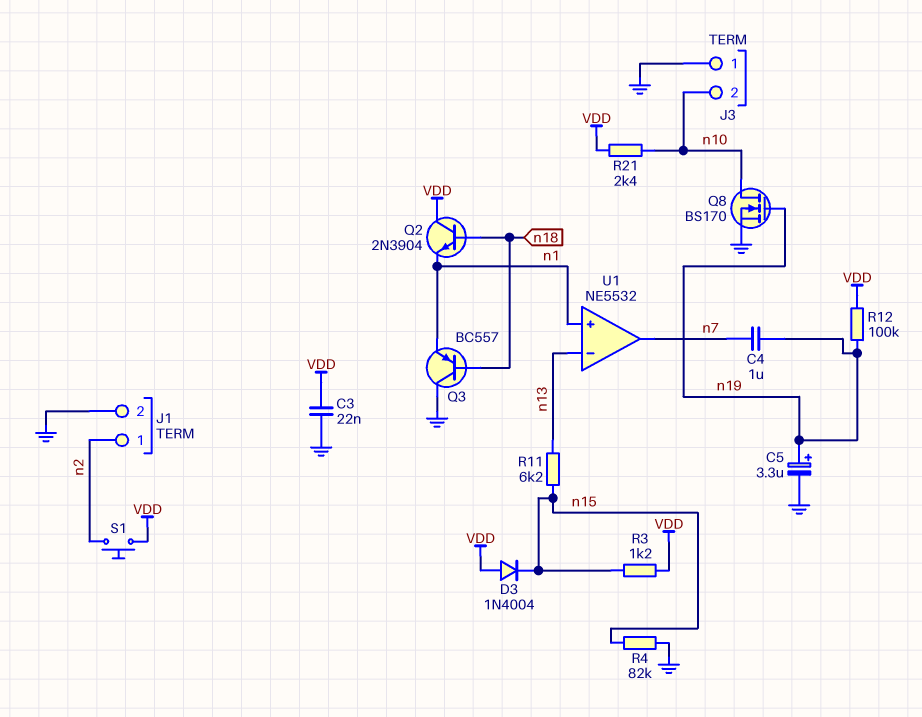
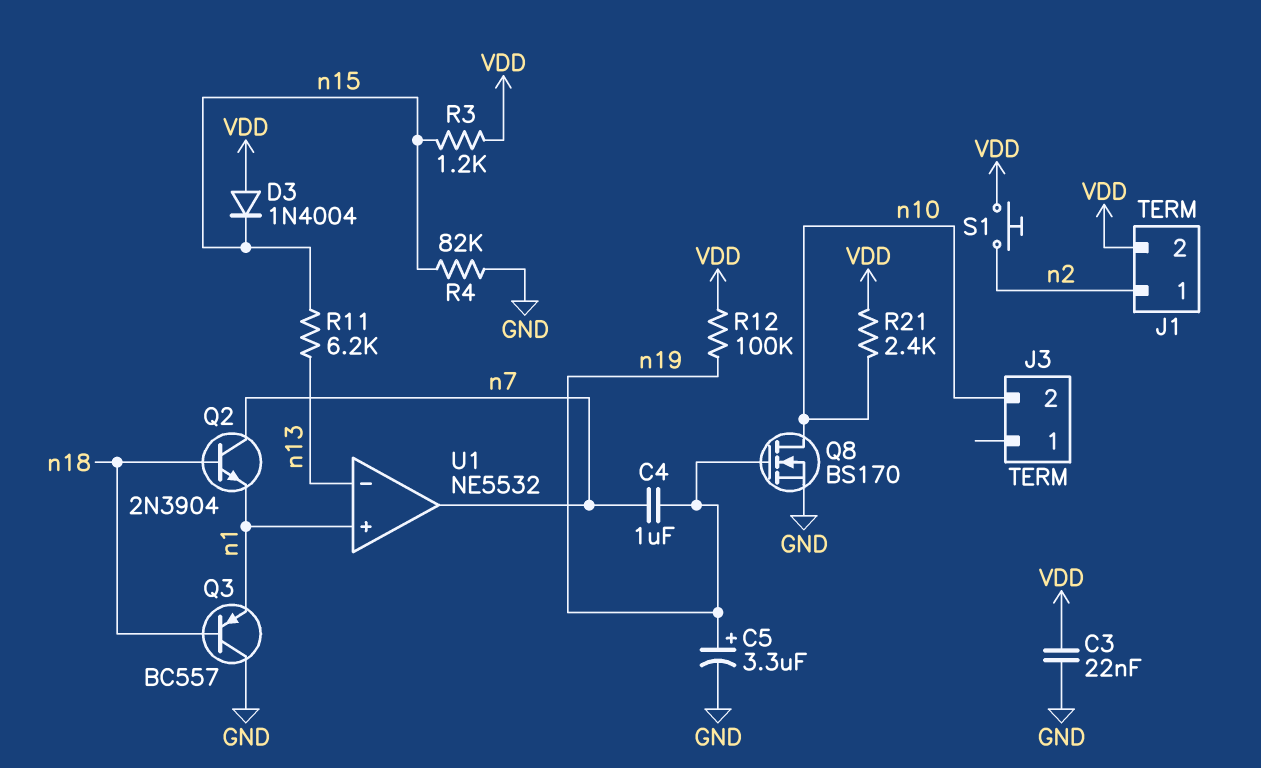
J1 pin 2: GND -> VDD
J3 pin 1: GND -> none
Q2: NPN 2N3904 (B n18, C VDD, E n1) -> NPN 2N3904 (B n18, C n7, E n1)

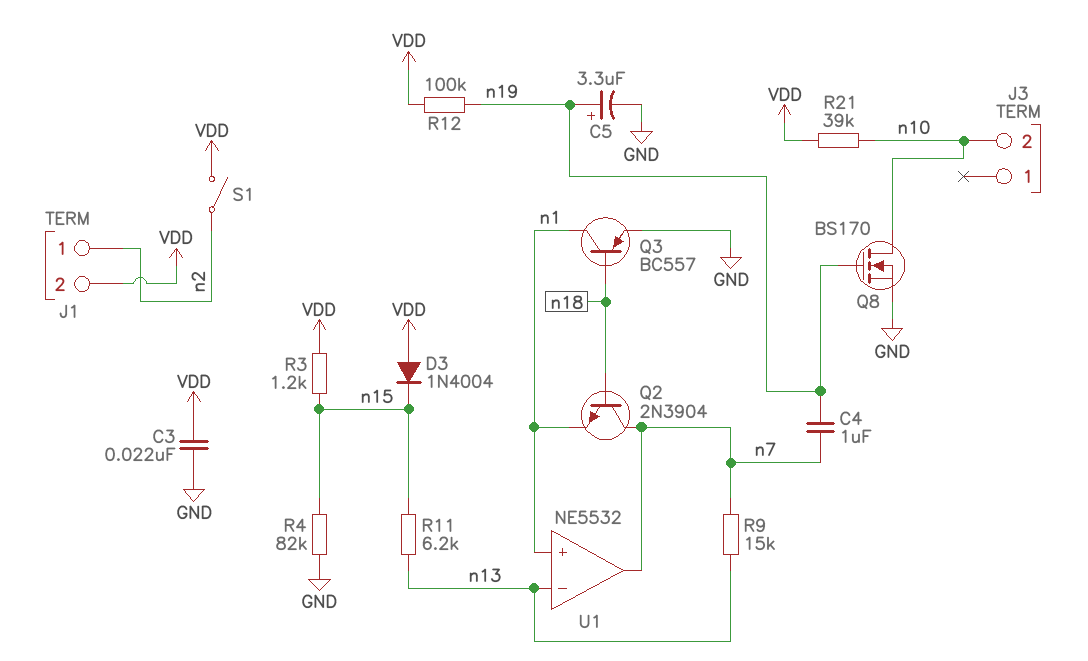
Q3: PNP BC557 (B n18, C GND, E n1) -> PNP BC557 (B n18, C n1, E GND)
R9: none -> 15k (n7, n13)
R21: 2.4k (VDD, n10) -> 39k (VDD, n10)
S1: button (VDD, n2) -> switch (VDD, n2)

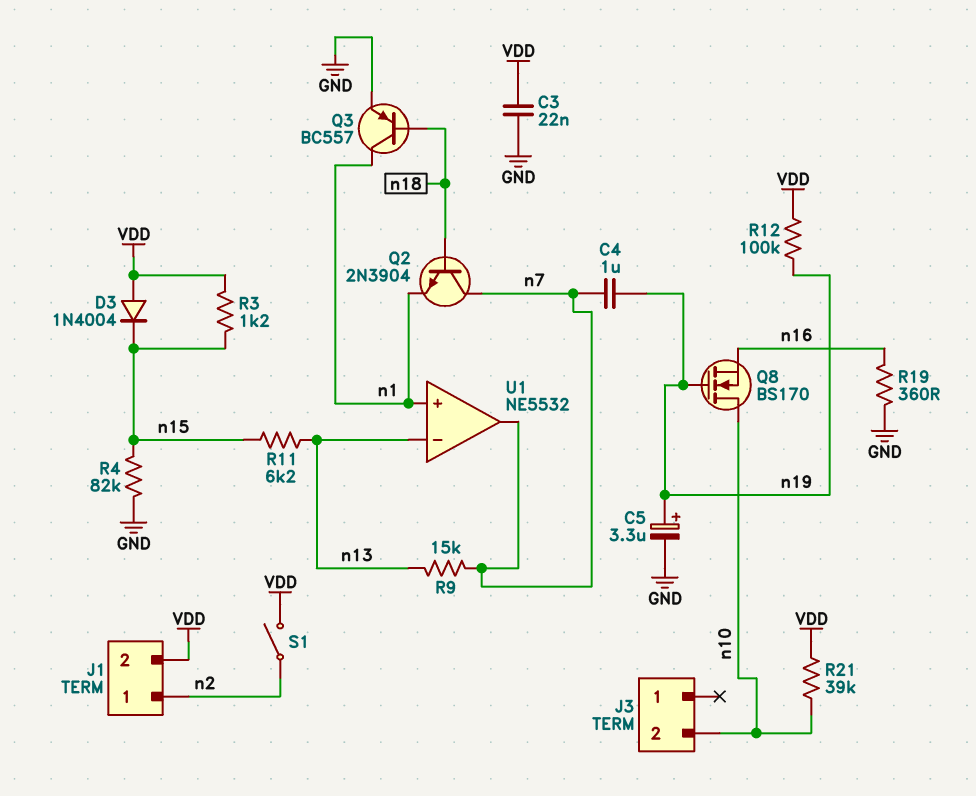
Q8: NMOS BS170 (G n19, D n10, S GND) -> NMOS BS170 (G n19, D n10, S n16)
R19: none -> 360 (GND, n16)

